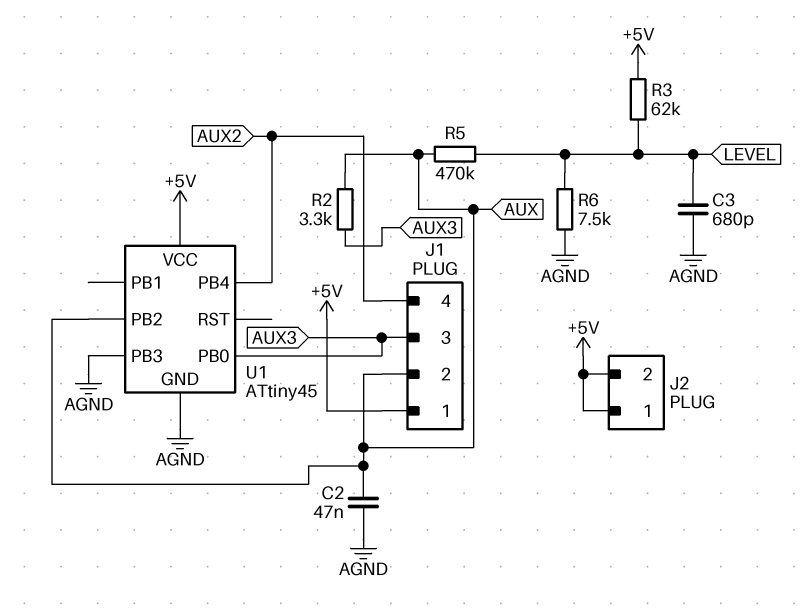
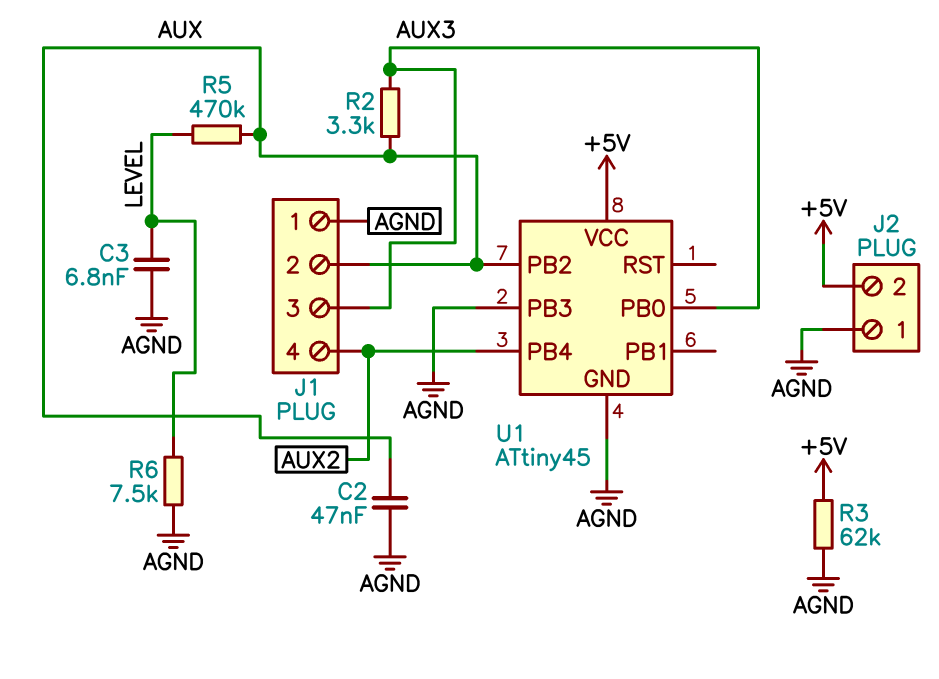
C3: 680pF (AGND, LEVEL) -> 6.8nF (AGND, LEVEL)
J1 pin 1: +5V -> AGND
J2 pin 1: +5V -> AGND
R3: 62k (+5V, LEVEL) -> 62k (+5V, AGND)

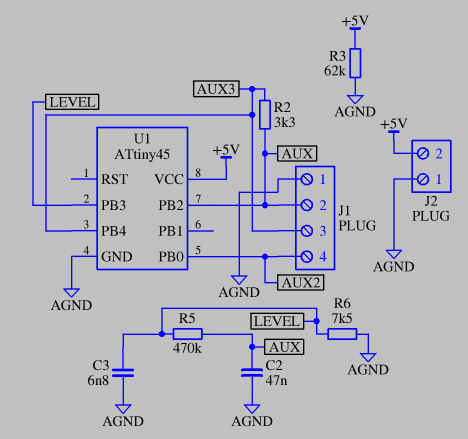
U1 pin PB0: AUX3 -> AUX2
U1 pin PB3: AGND -> LEVEL
U1 pin PB4: AUX2 -> AUX3

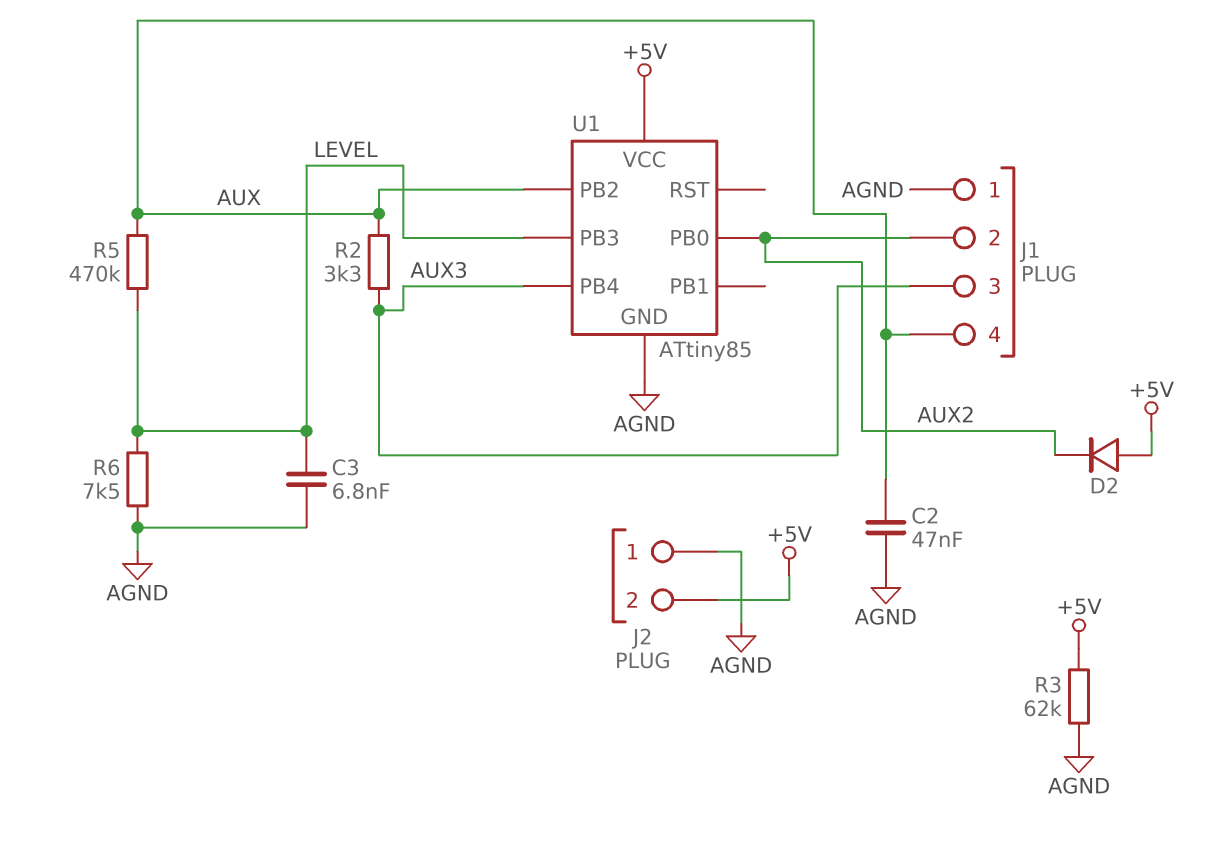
D2: none -> diode (A +5V, K AUX2)
J1 pin 2: AUX -> AUX2
J1 pin 4: AUX2 -> AUX
U1: ATtiny45 -> ATtiny85

